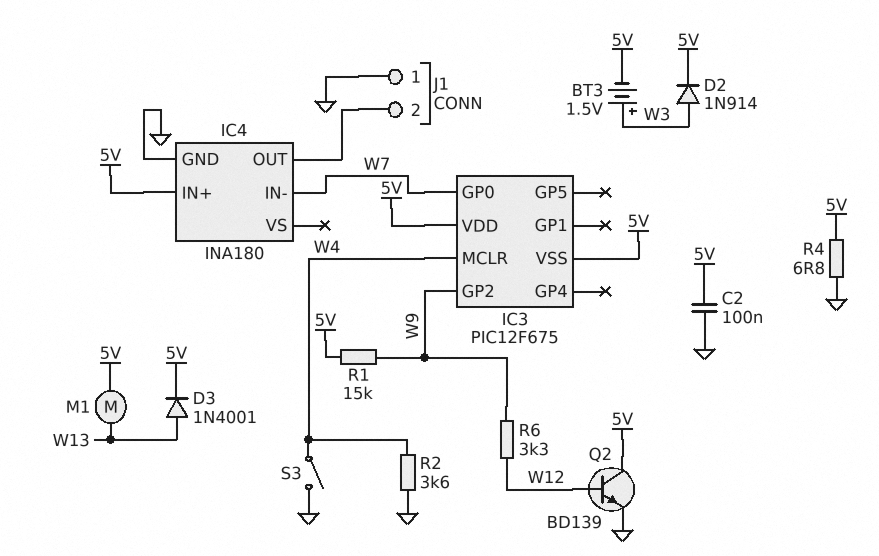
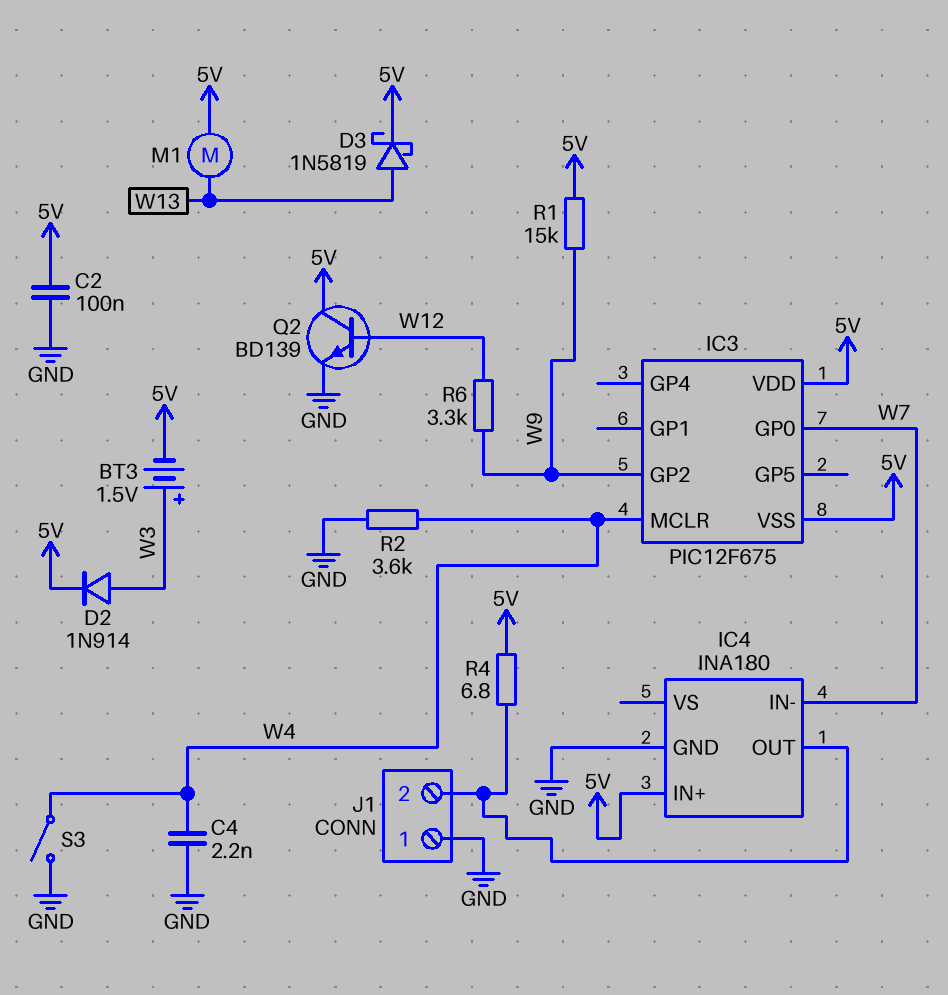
C4: none -> 2.2nF (GND, W4)
D3: diode 1N4001 (A W13, K 5V) -> schottky 1N5819 (A W13, K 5V)
R4: 6.8 (5V, GND) -> 6.8 (5V, IC4/OUT)

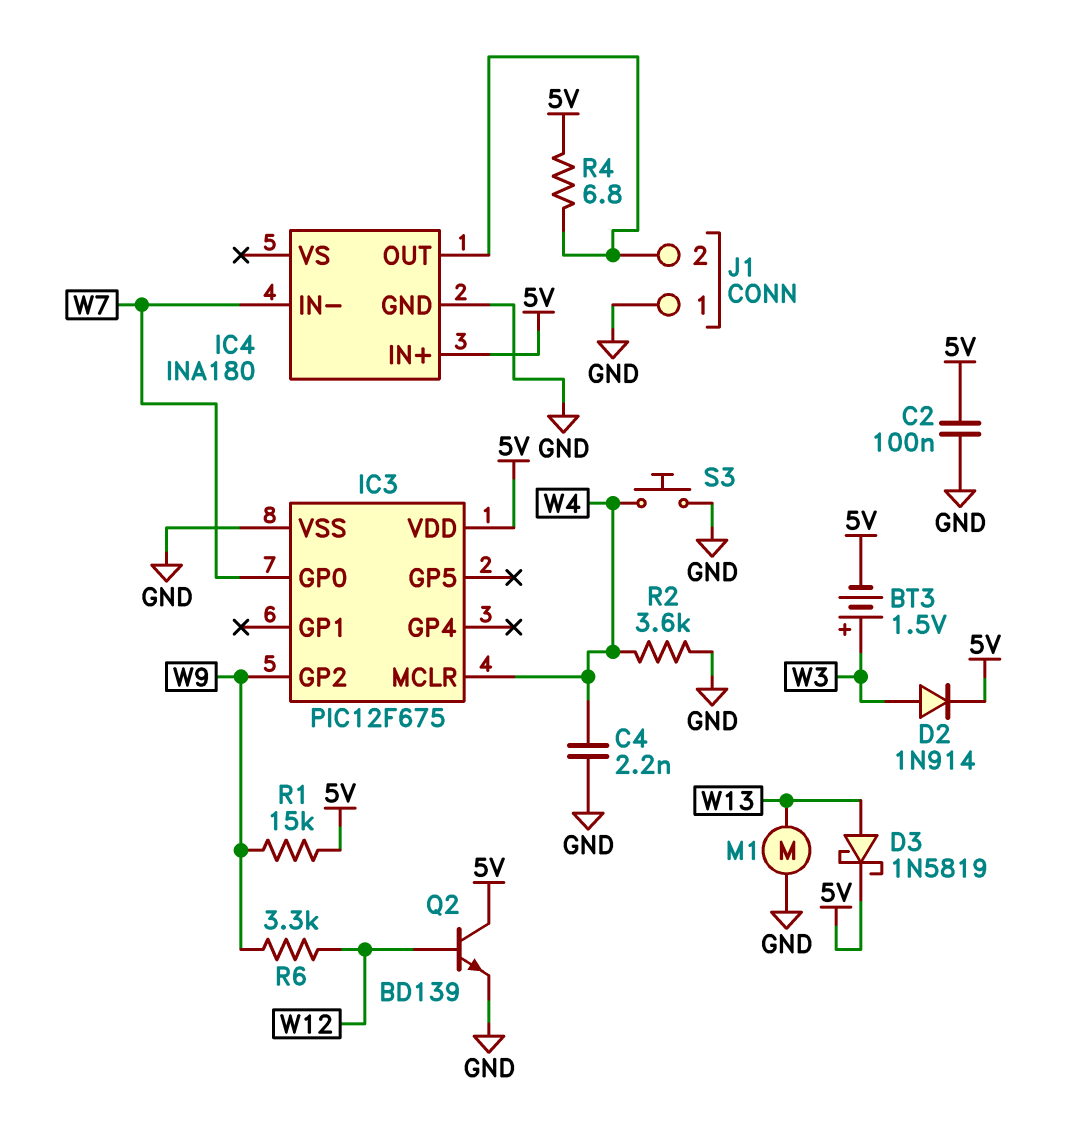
IC3 pin VSS: 5V -> GND
M1: motor (5V, W13) -> motor (GND, W13)
S3: switch (GND, W4) -> button (GND, W4)

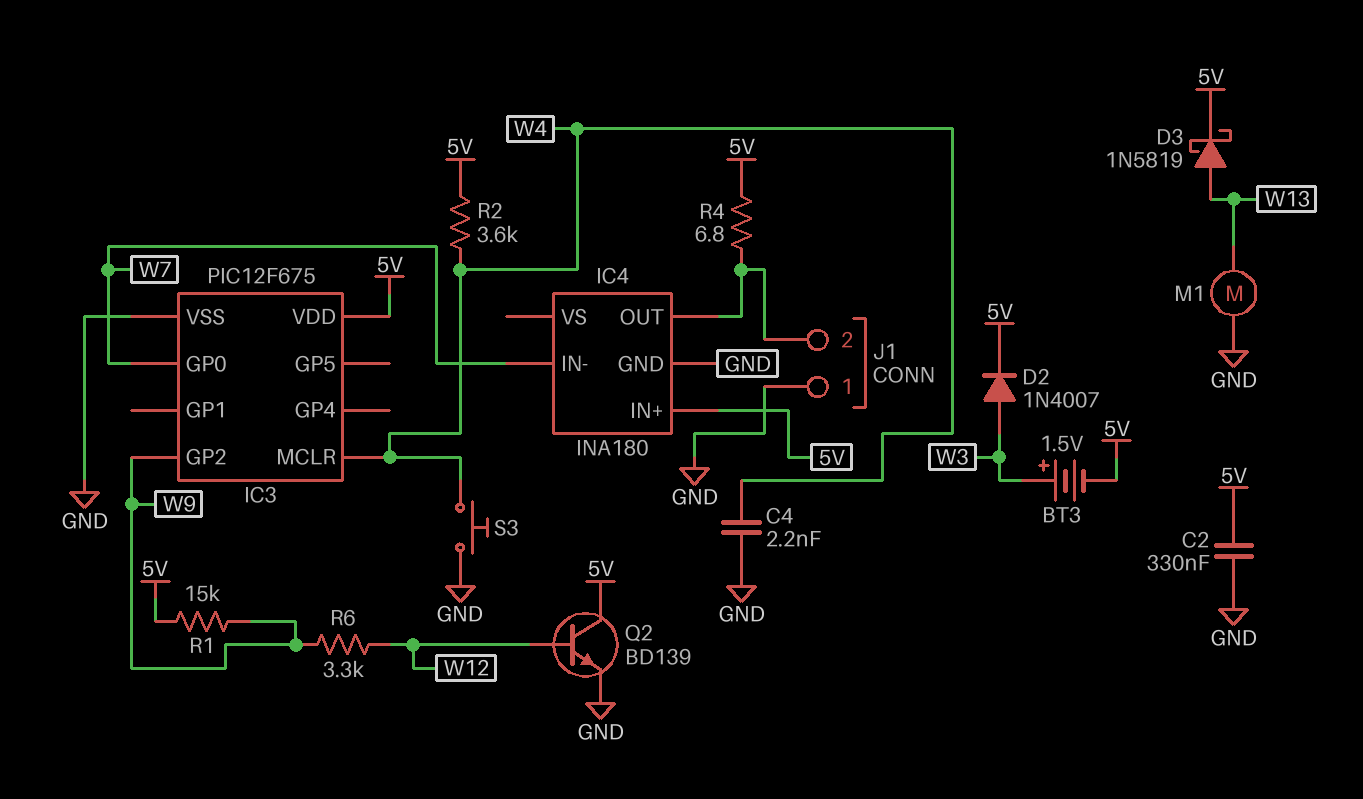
C2: 100nF (5V, GND) -> 330nF (5V, GND)
D2: diode 1N914 (A W3, K 5V) -> diode 1N4007 (A W3, K 5V)
R2: 3.6k (GND, W4) -> 3.6k (5V, W4)

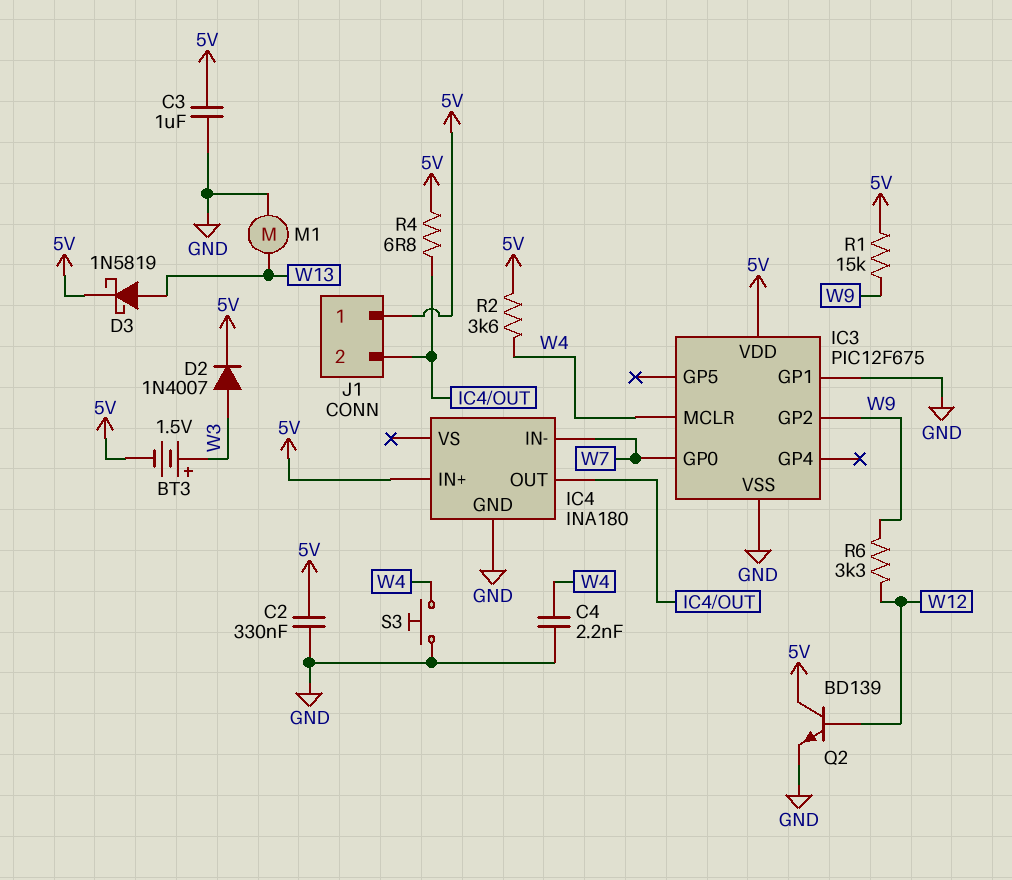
C3: none -> 1uF (5V, GND)
IC3 pin GP1: none -> GND
J1 pin 1: GND -> 5V

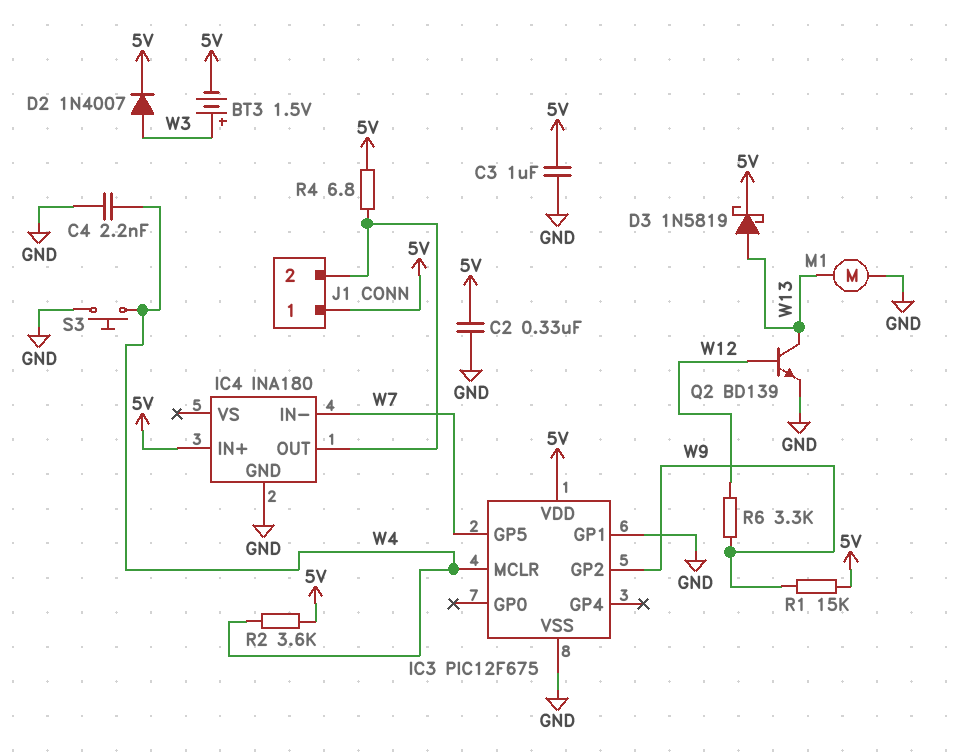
IC3 pin GP0: W7 -> none
IC3 pin GP5: none -> W7
Q2: NPN BD139 (B W12, C 5V, E GND) -> NPN BD139 (B W12, C W13, E GND)

